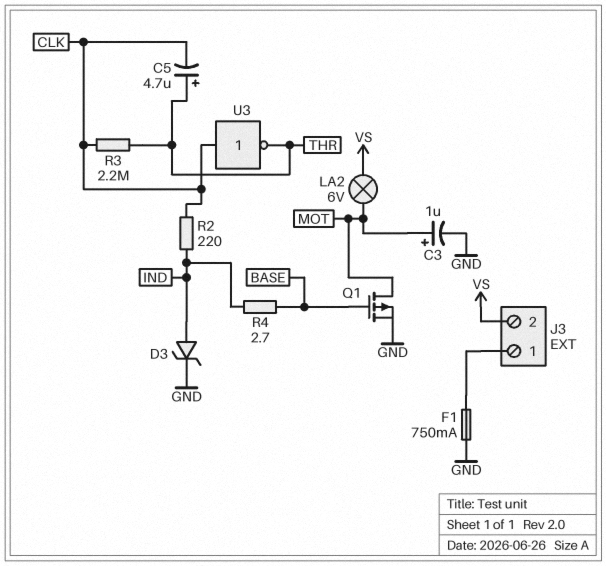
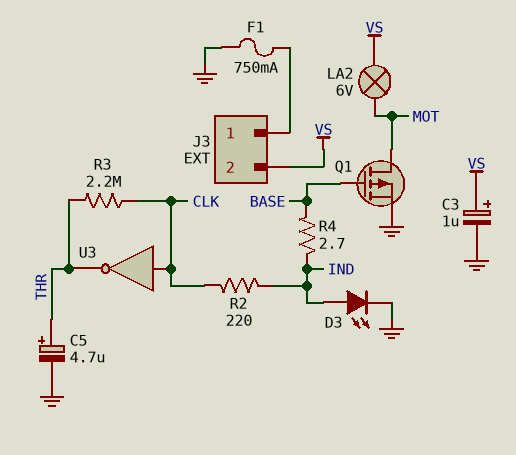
C3: 1uF (plus MOT, minus GND) -> 1uF (plus VS, minus GND)
C5: 4.7uF (plus THR, minus CLK) -> 4.7uF (plus THR, minus GND)
D3: zener (A IND, K GND) -> LED (A IND, K GND)

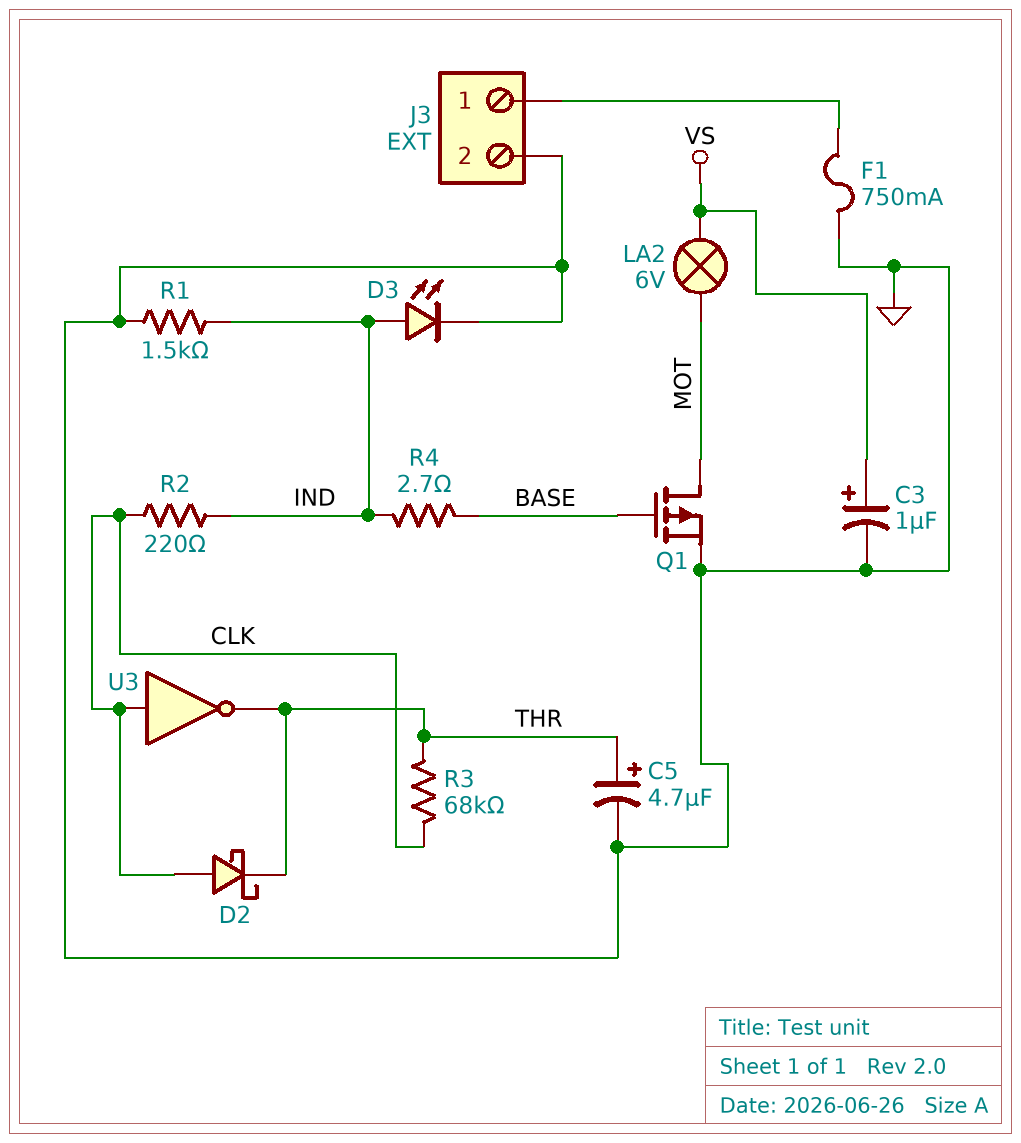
D2: none -> schottky (A CLK, K THR)
J3 pin 2: VS -> GND
R1: none -> 1.5k (GND, IND)
R3: 2.2M (CLK, THR) -> 68k (CLK, THR)

